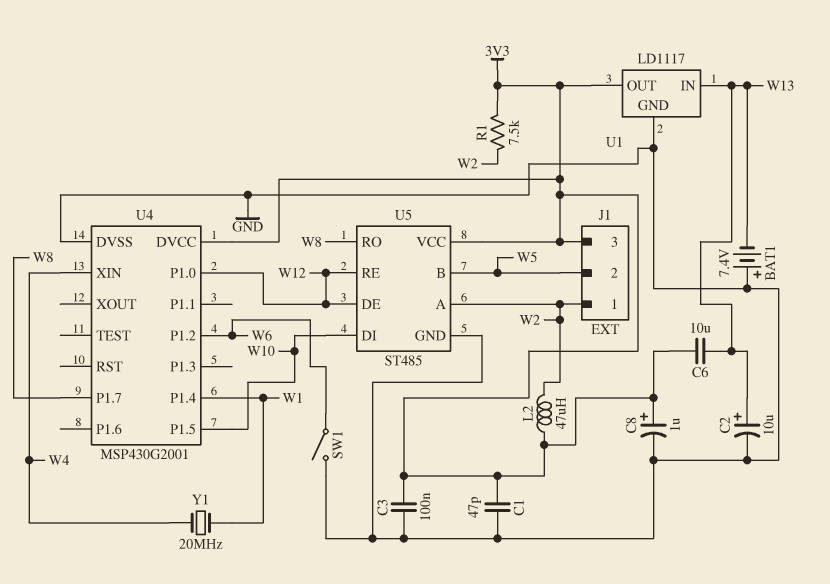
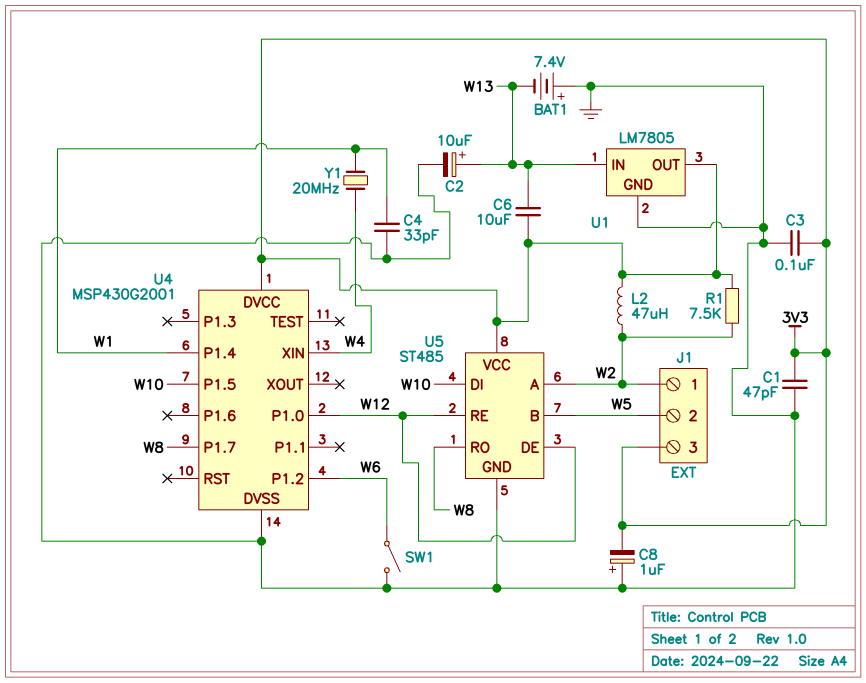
C4: none -> 33pF (GND, W1)
C8: 1uF (plus 3V3, minus GND) -> 1uF (plus GND, minus 3V3)
U1: LD1117 -> LM7805

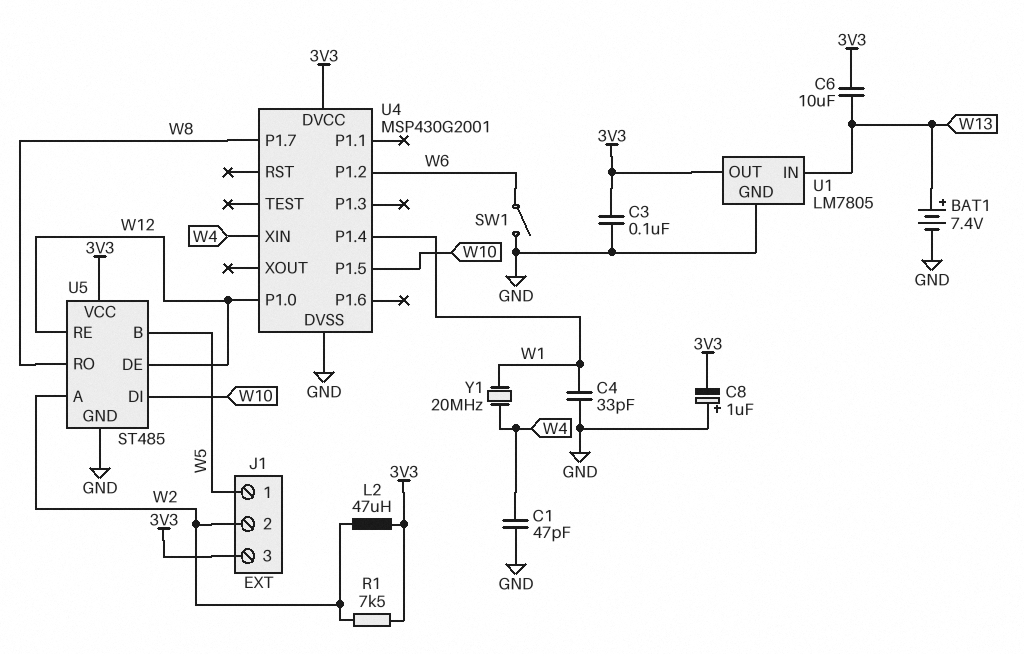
BAT1: 7.4V (plus GND, minus W13) -> 7.4V (plus W13, minus GND)
C1: 47pF (3V3, GND) -> 47pF (GND, W4)
C2: 10uF (plus W13, minus GND) -> none
J1 pin 1: W2 -> W5
J1 pin 2: W5 -> W2

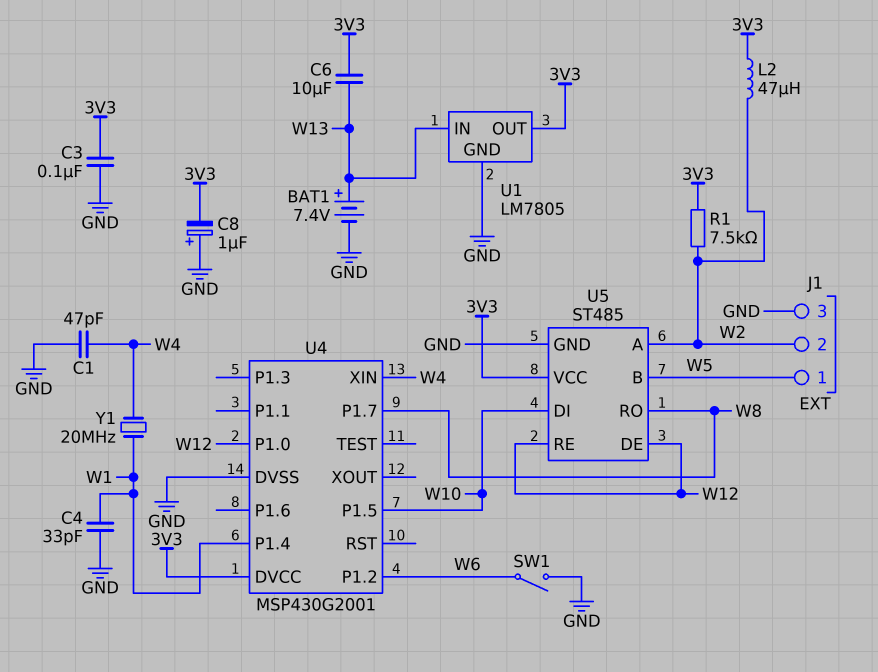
J1 pin 3: 3V3 -> GND

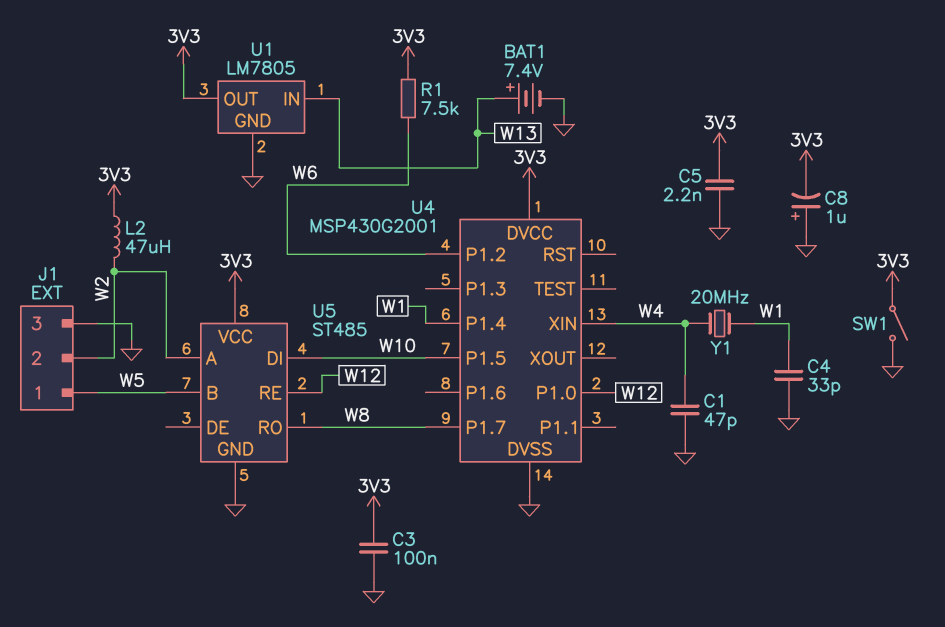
C5: none -> 2.2nF (3V3, GND)
C6: 10uF (3V3, W13) -> none
R1: 7.5k (3V3, W2) -> 7.5k (3V3, W6)
SW1: switch (GND, W6) -> switch (3V3, GND)
U5 pin DE: W12 -> none

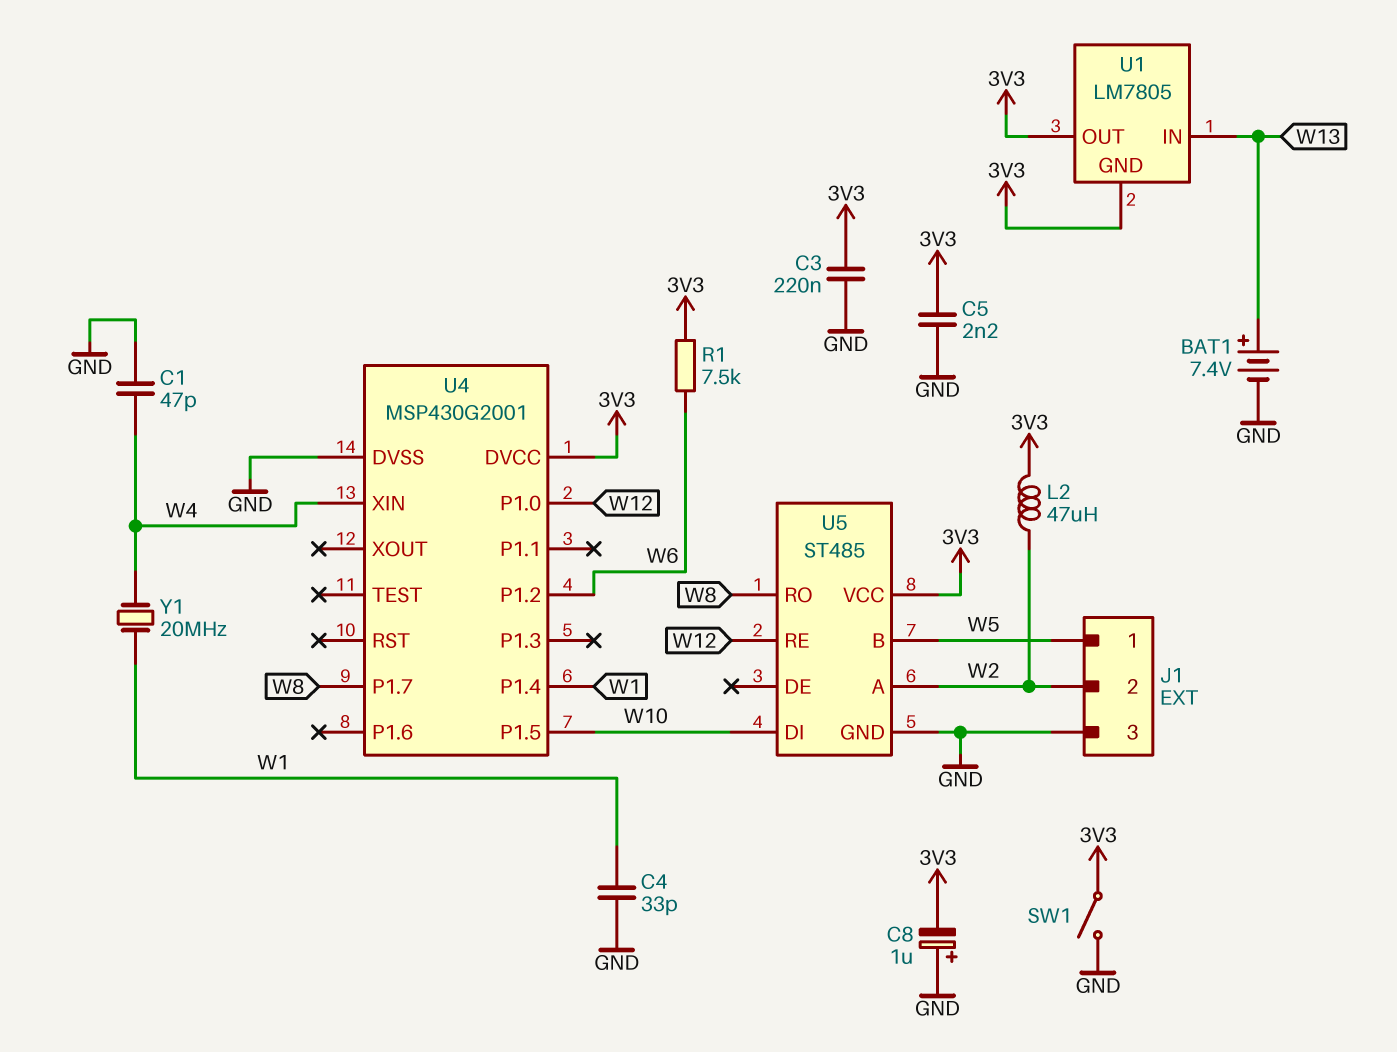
C3: 100nF (3V3, GND) -> 220nF (3V3, GND)
U1 pin GND: GND -> 3V3

